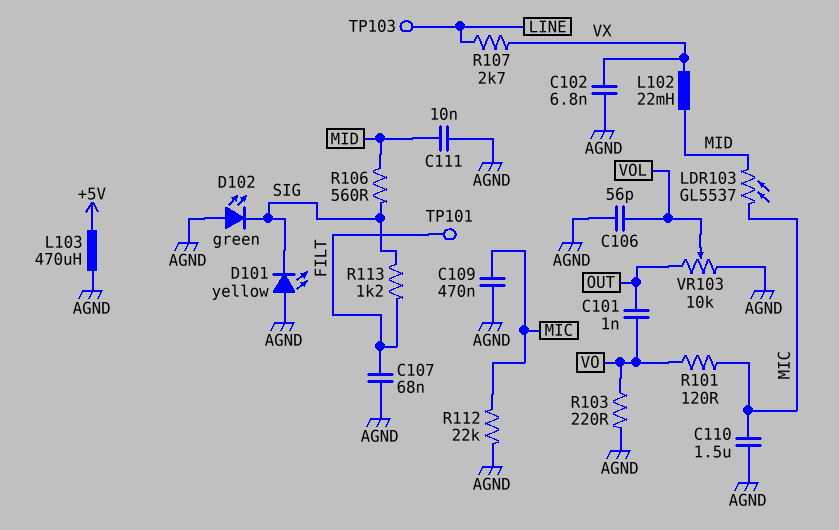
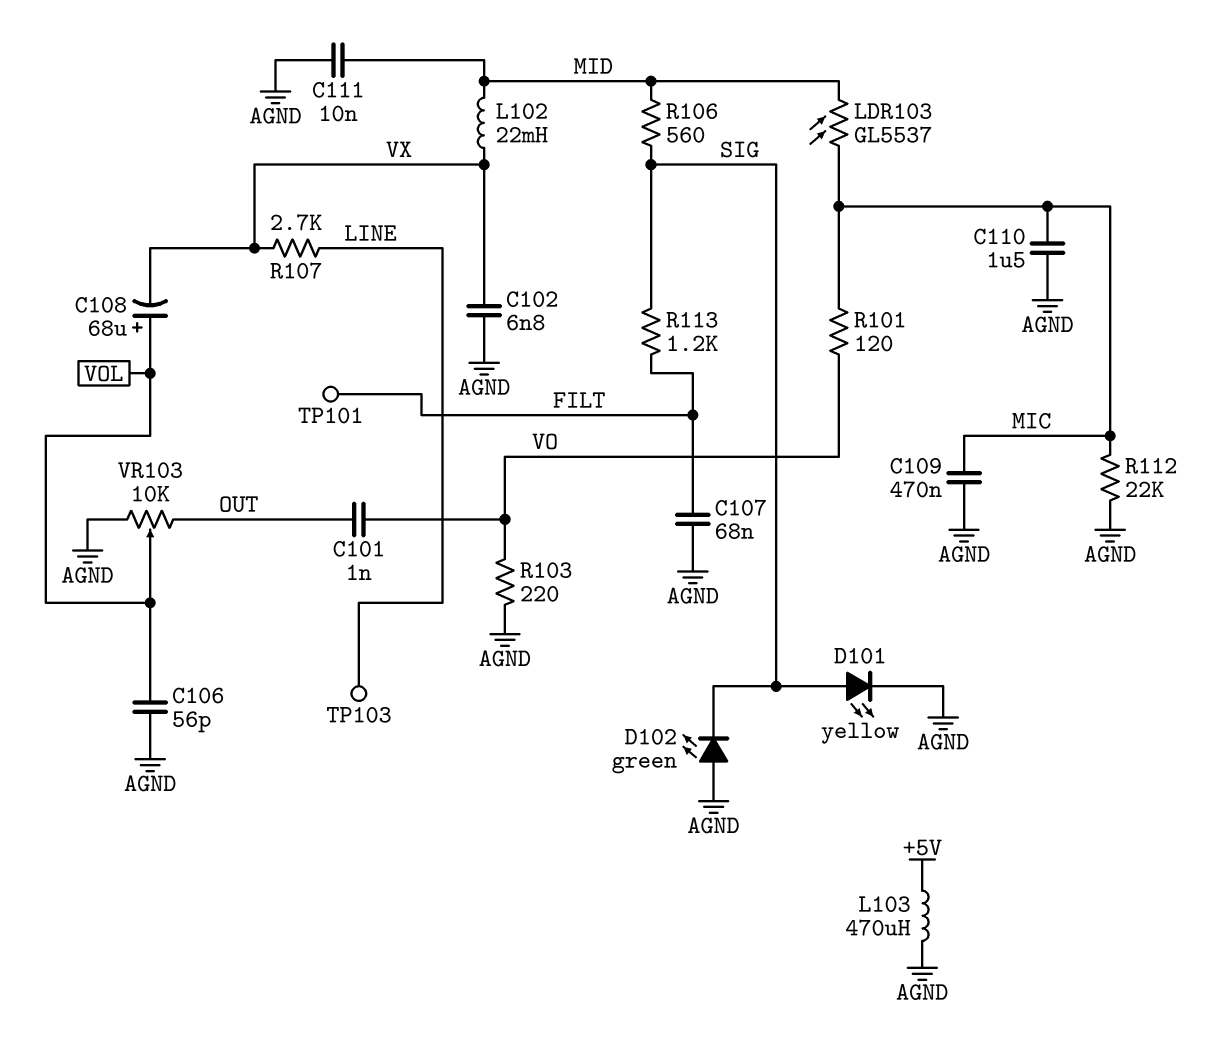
C108: none -> 68uF (plus VOL, minus VX)
D101: LED yellow (A AGND, K SIG) -> LED yellow (A SIG, K AGND)

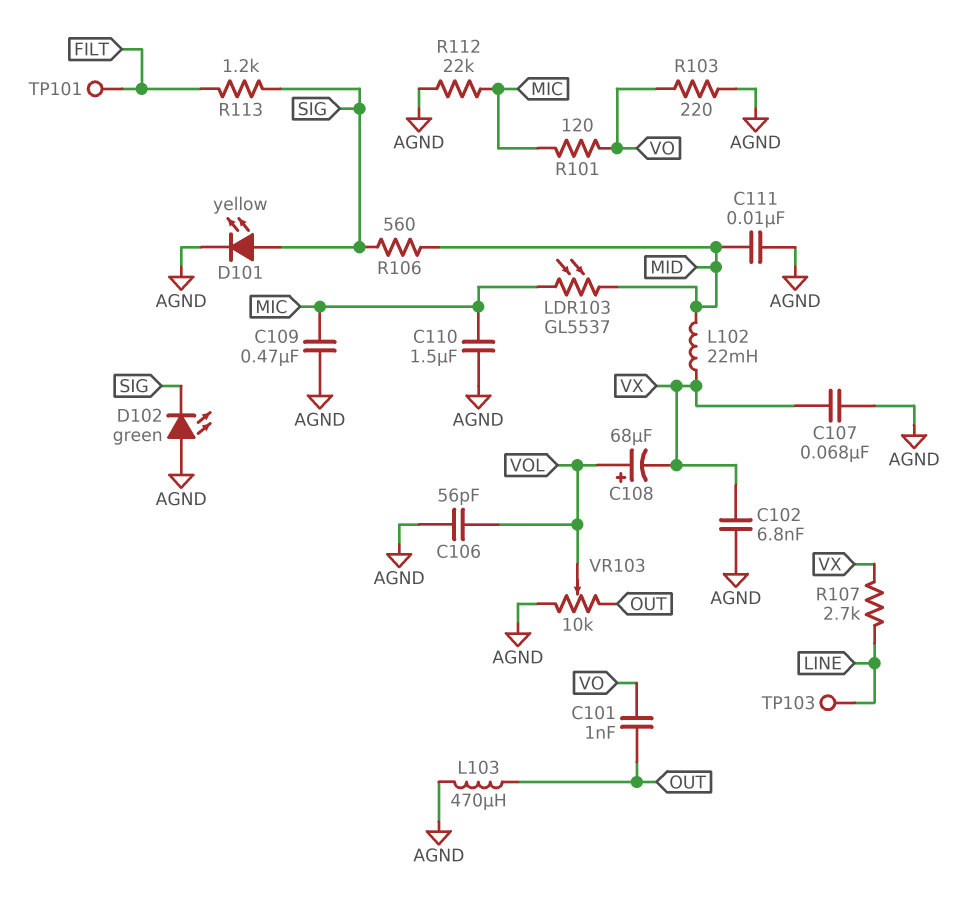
C107: 68nF (AGND, FILT) -> 68nF (AGND, VX)
L103: 470uH (+5V, AGND) -> 470uH (AGND, OUT)

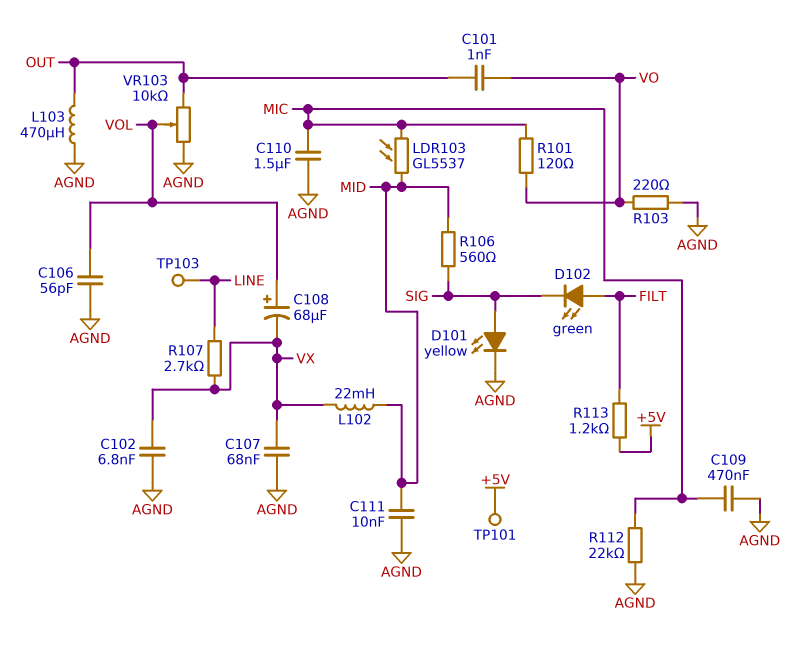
D102: LED green (A AGND, K SIG) -> LED green (A FILT, K SIG)
R113: 1.2k (FILT, SIG) -> 1.2k (+5V, FILT)
TP101: test point (FILT) -> test point (+5V)

